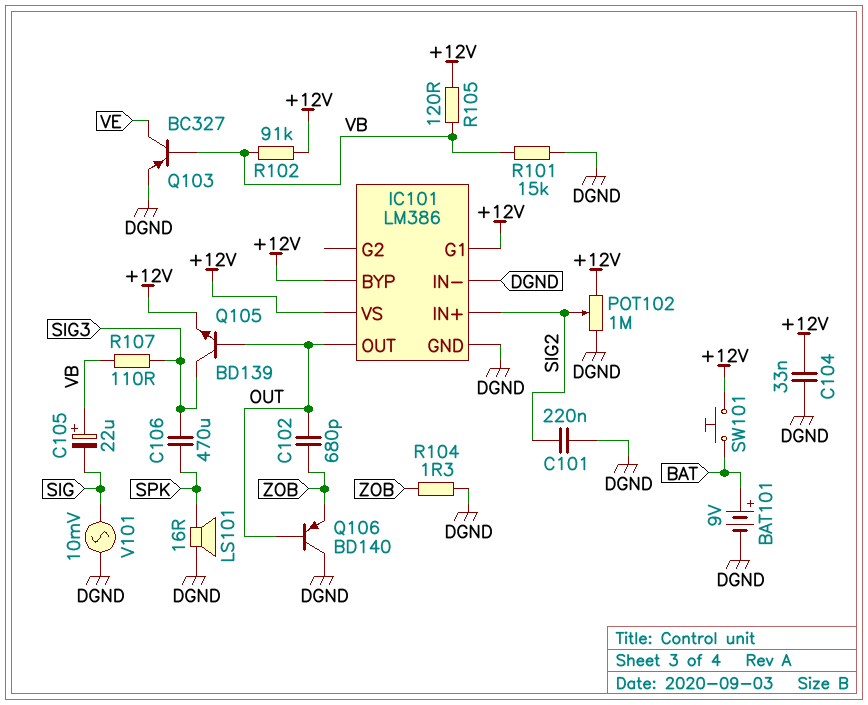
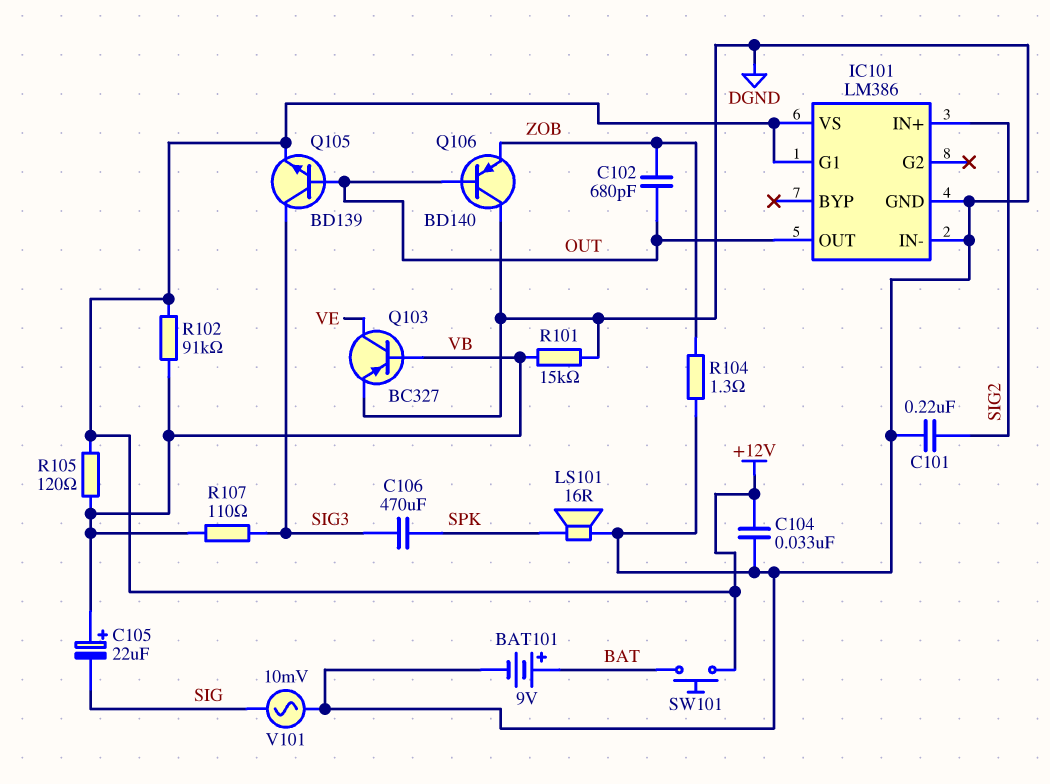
IC101 pin BYP: +12V -> none
POT102: 1M (+12V, DGND, wiper SIG2) -> none

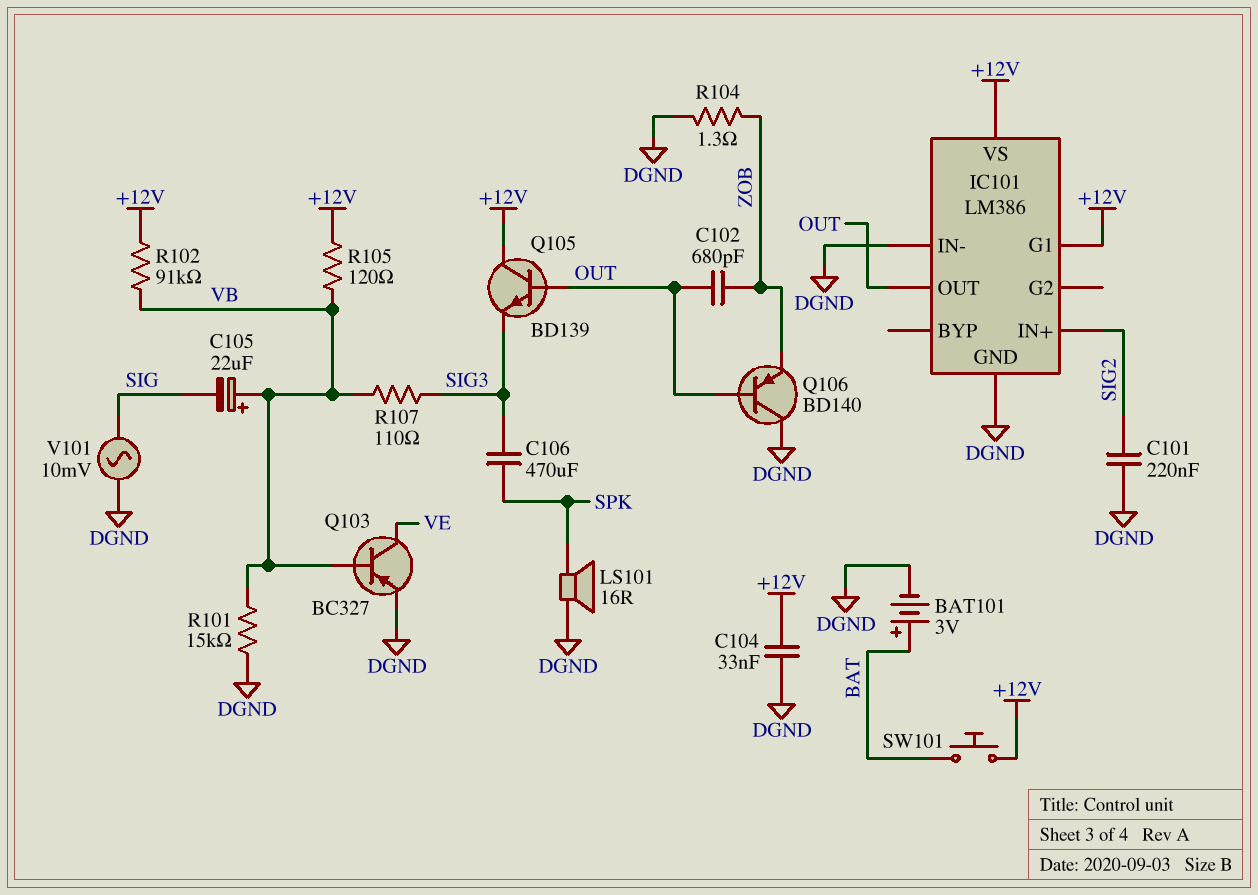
BAT101: 9V (plus BAT, minus DGND) -> 3V (plus BAT, minus DGND)
Q105: NPN BD139 (B OUT, C SIG3, E +12V) -> NPN BD139 (B OUT, C +12V, E SIG3)

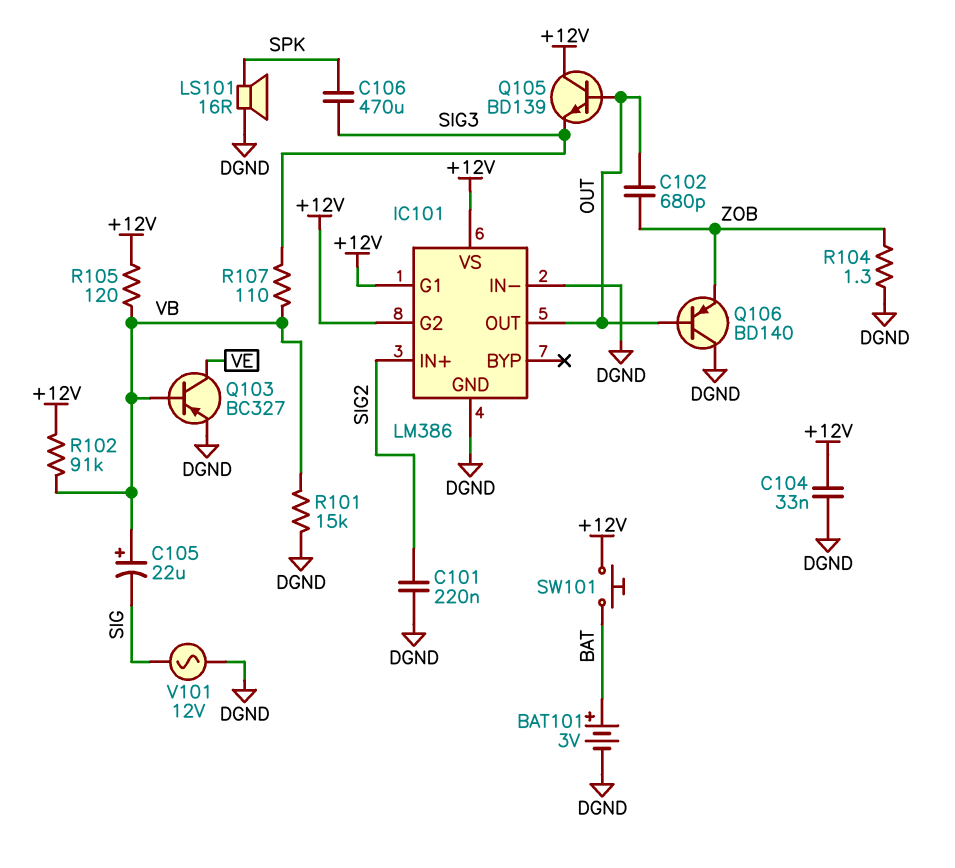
IC101 pin G2: none -> +12V
V101: AC 10mV (DGND, SIG) -> AC 12V (DGND, SIG)

